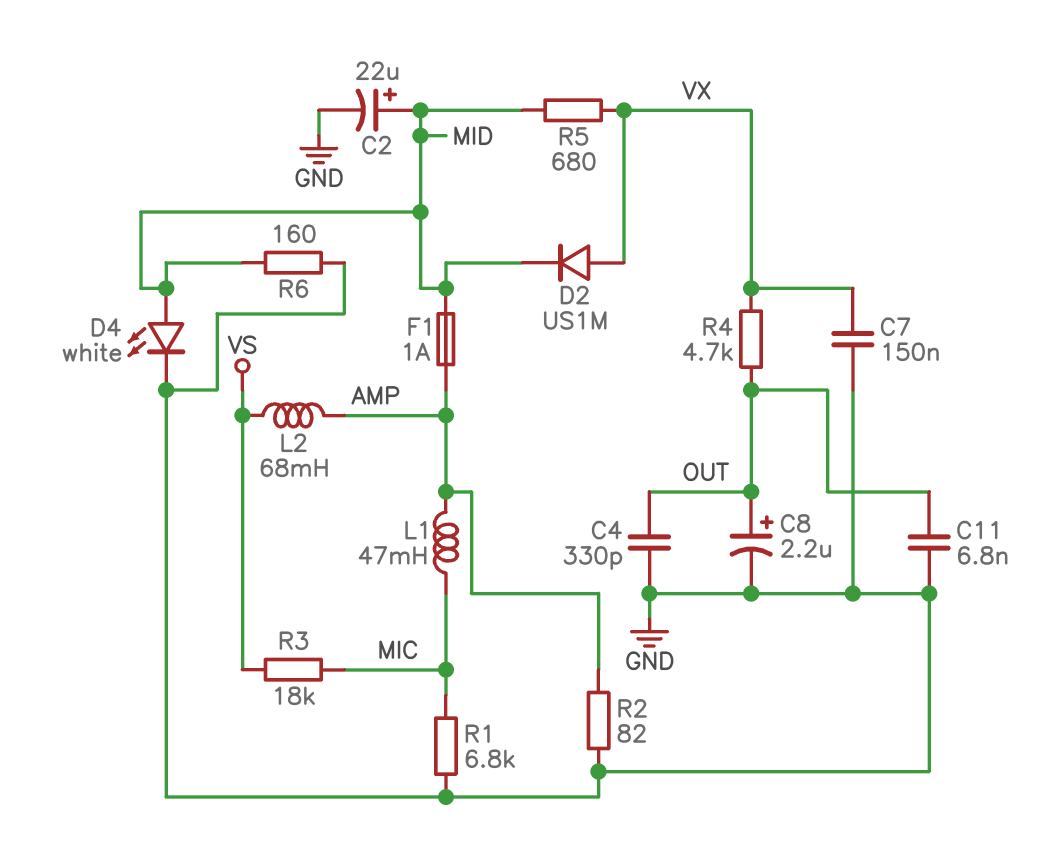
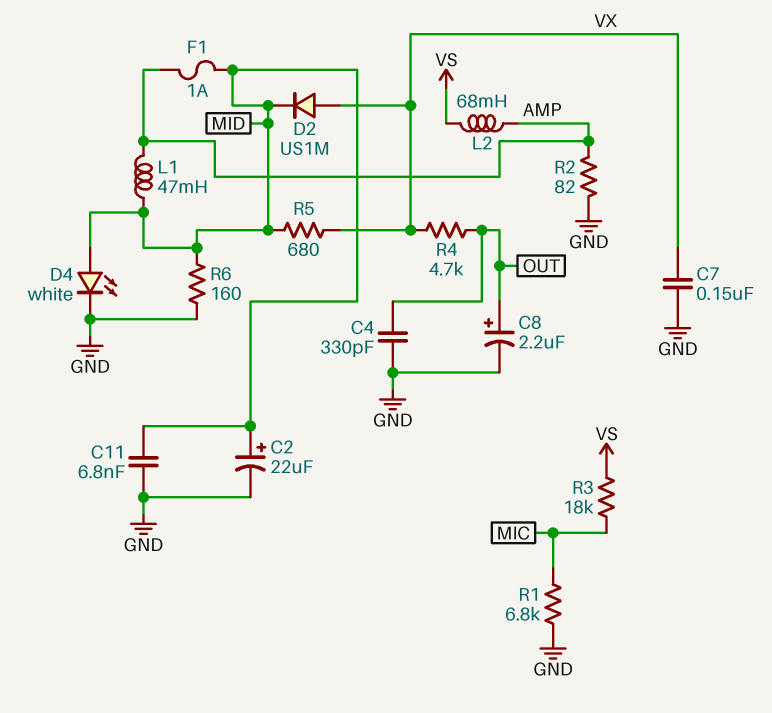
C11: 6.8nF (GND, OUT) -> 6.8nF (GND, MID)
L1: 47mH (AMP, MIC) -> 47mH (AMP, MID)

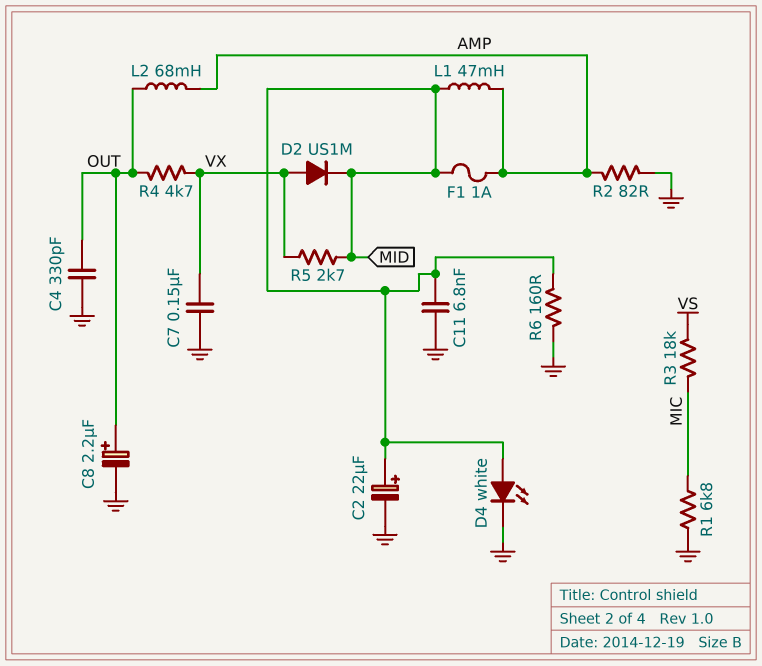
L2: 68mH (AMP, VS) -> 68mH (AMP, OUT)
R5: 680 (MID, VX) -> 2.7k (MID, VX)

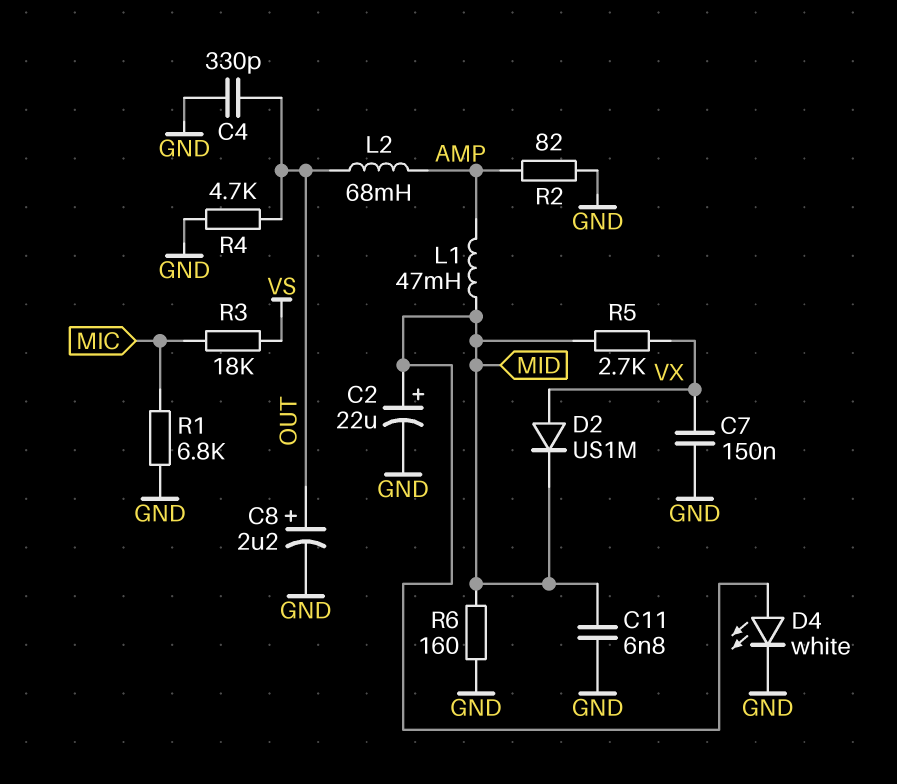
F1: 1A (AMP, MID) -> none
R4: 4.7k (OUT, VX) -> 4.7k (GND, OUT)

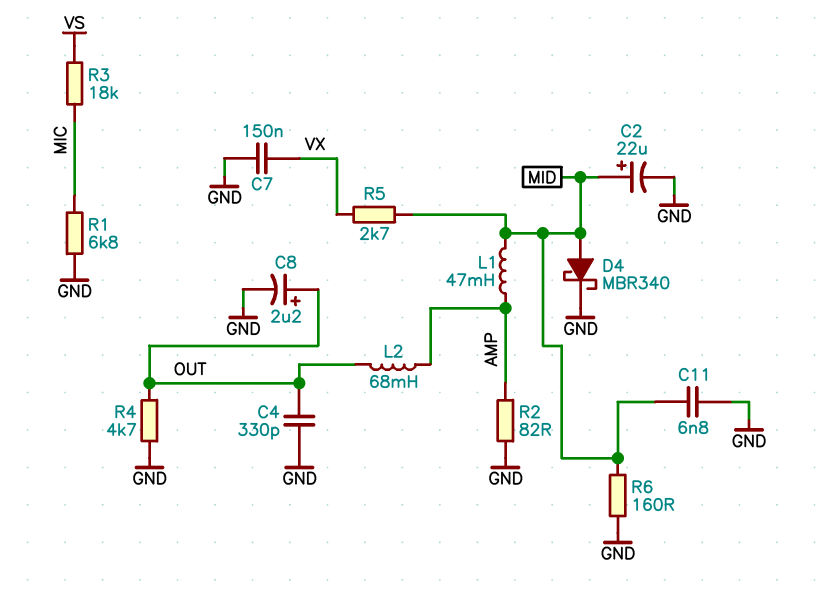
D2: diode US1M (A VX, K MID) -> none
D4: LED white (A MID, K GND) -> schottky MBR340 (A MID, K GND)

